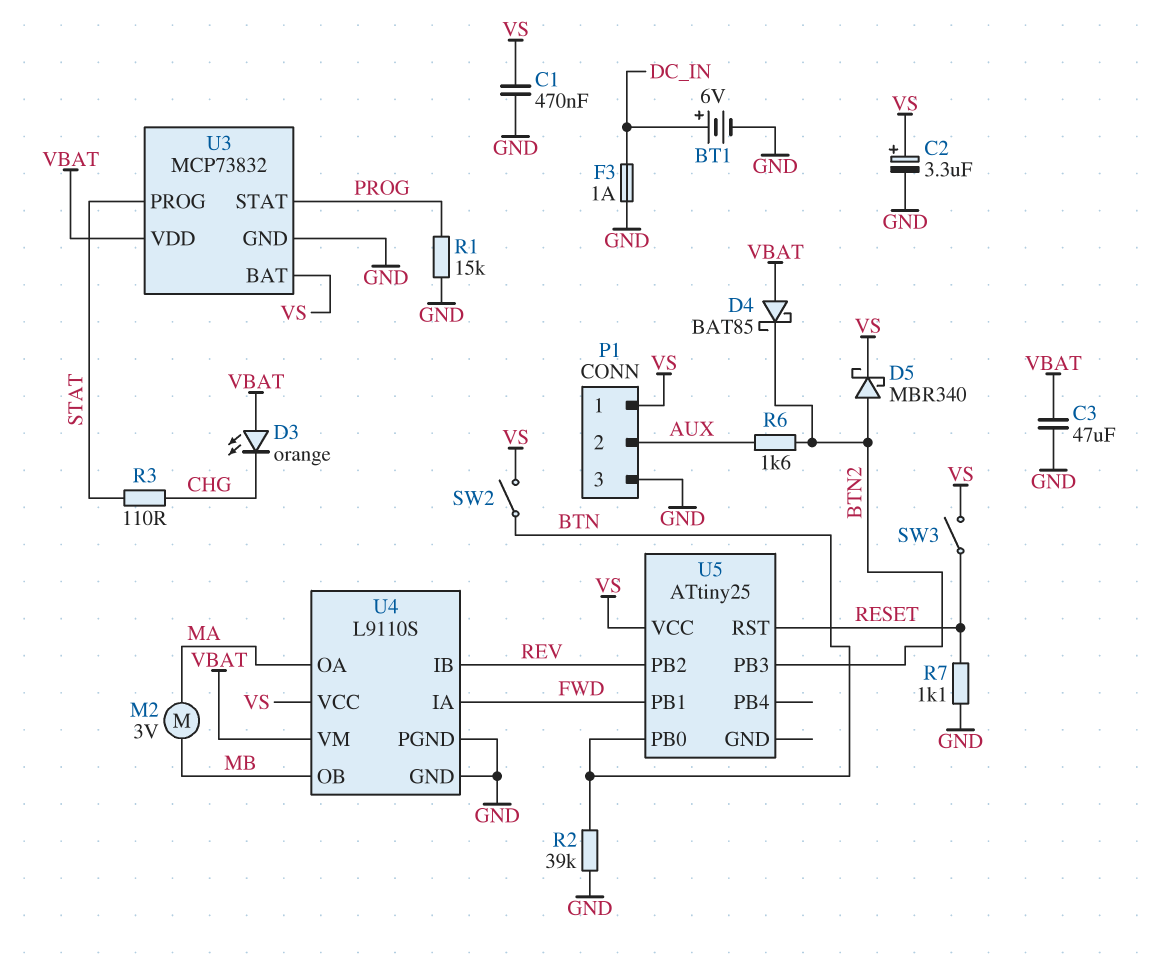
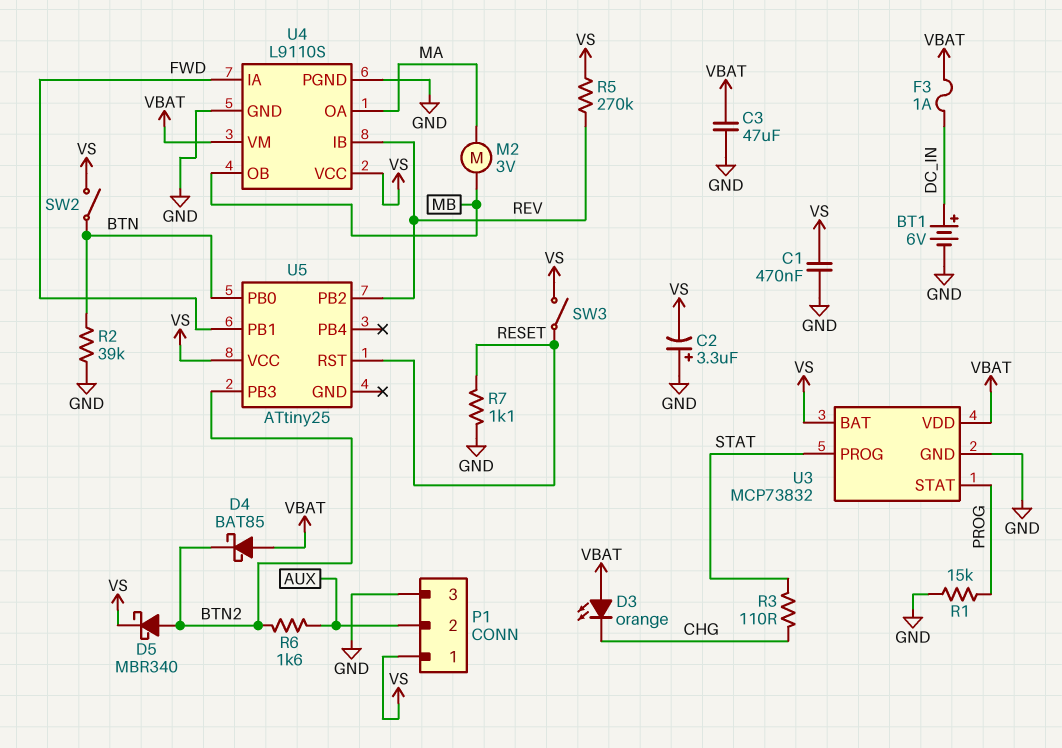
C2: 3.3uF (plus VS, minus GND) -> 3.3uF (plus GND, minus VS)
F3: 1A (DC_IN, GND) -> 1A (DC_IN, VBAT)
R5: none -> 270k (REV, VS)

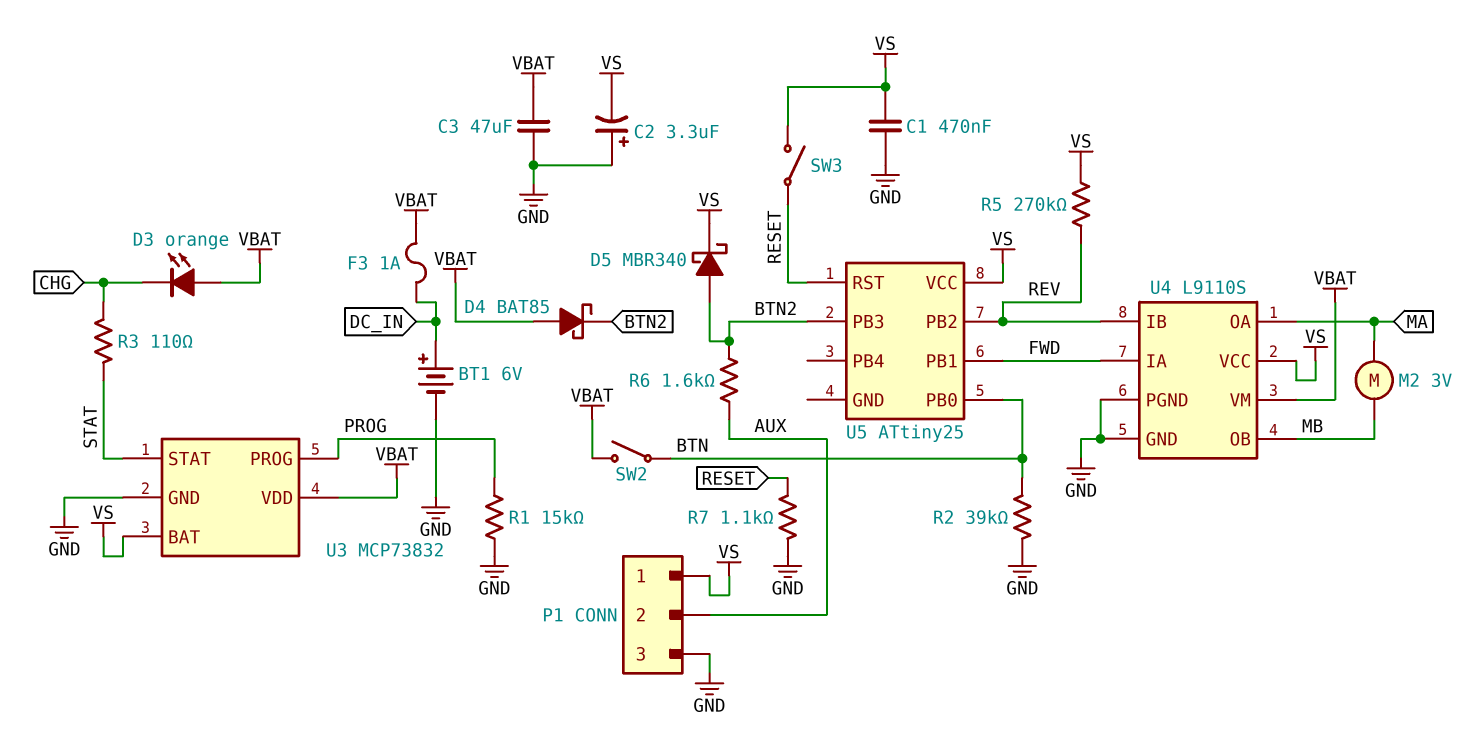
SW2: switch (BTN, VS) -> switch (BTN, VBAT)
U3 pin PROG: STAT -> PROG
U3 pin STAT: PROG -> STAT

